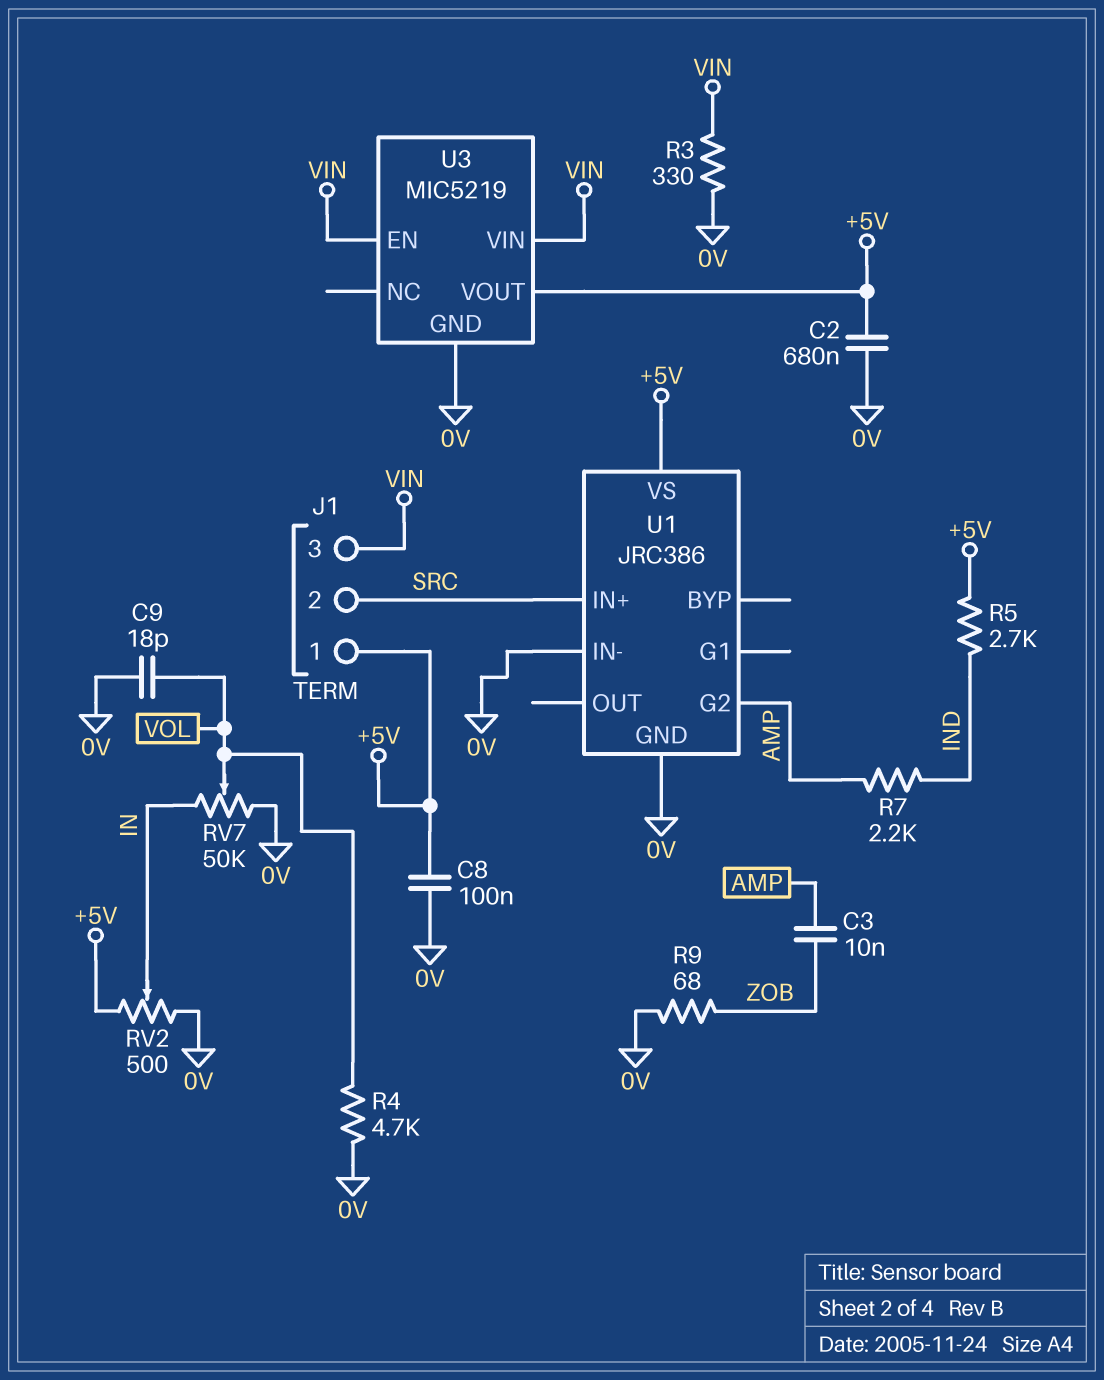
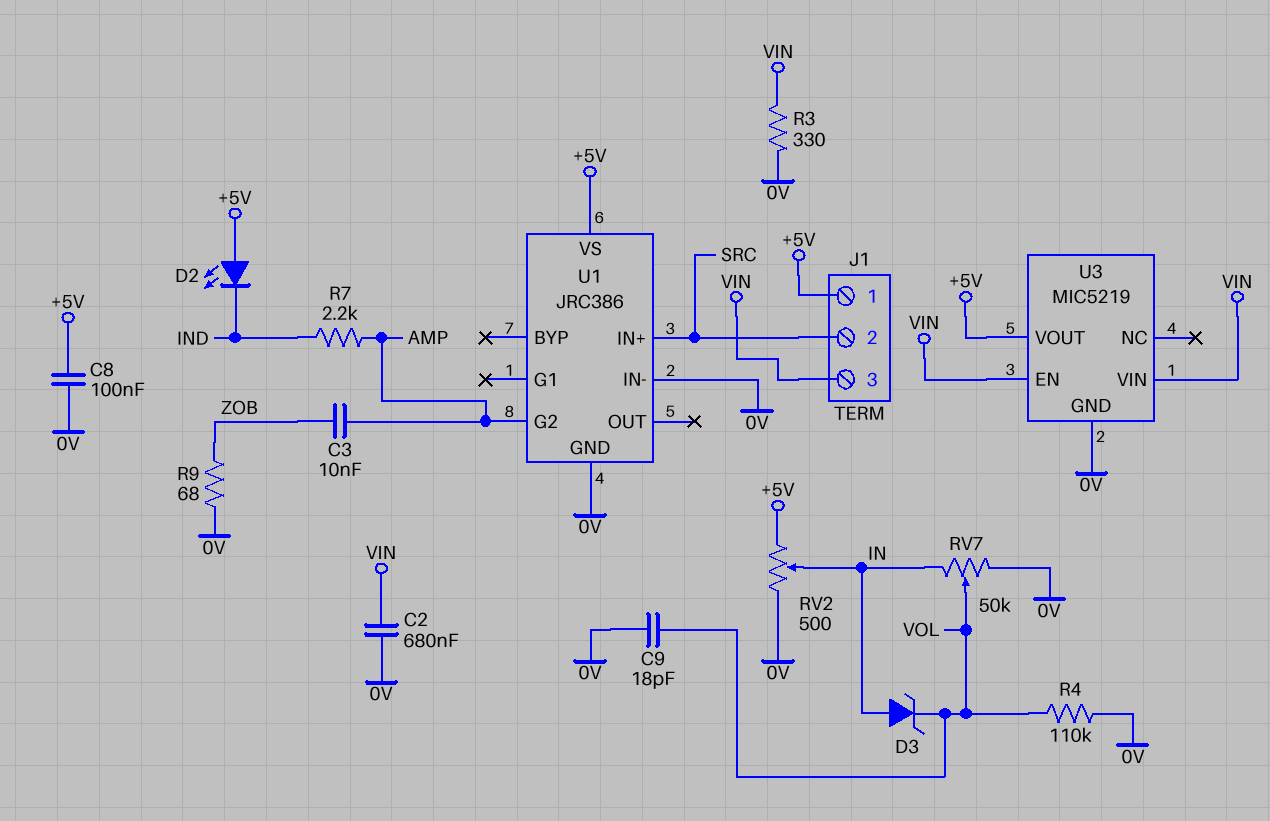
C2: 680nF (+5V, 0V) -> 680nF (0V, VIN)
D2: none -> LED (A +5V, K IND)
D3: none -> zener (A IN, K VOL)
R4: 4.7k (0V, VOL) -> 110k (0V, VOL)
R5: 2.7k (+5V, IND) -> none

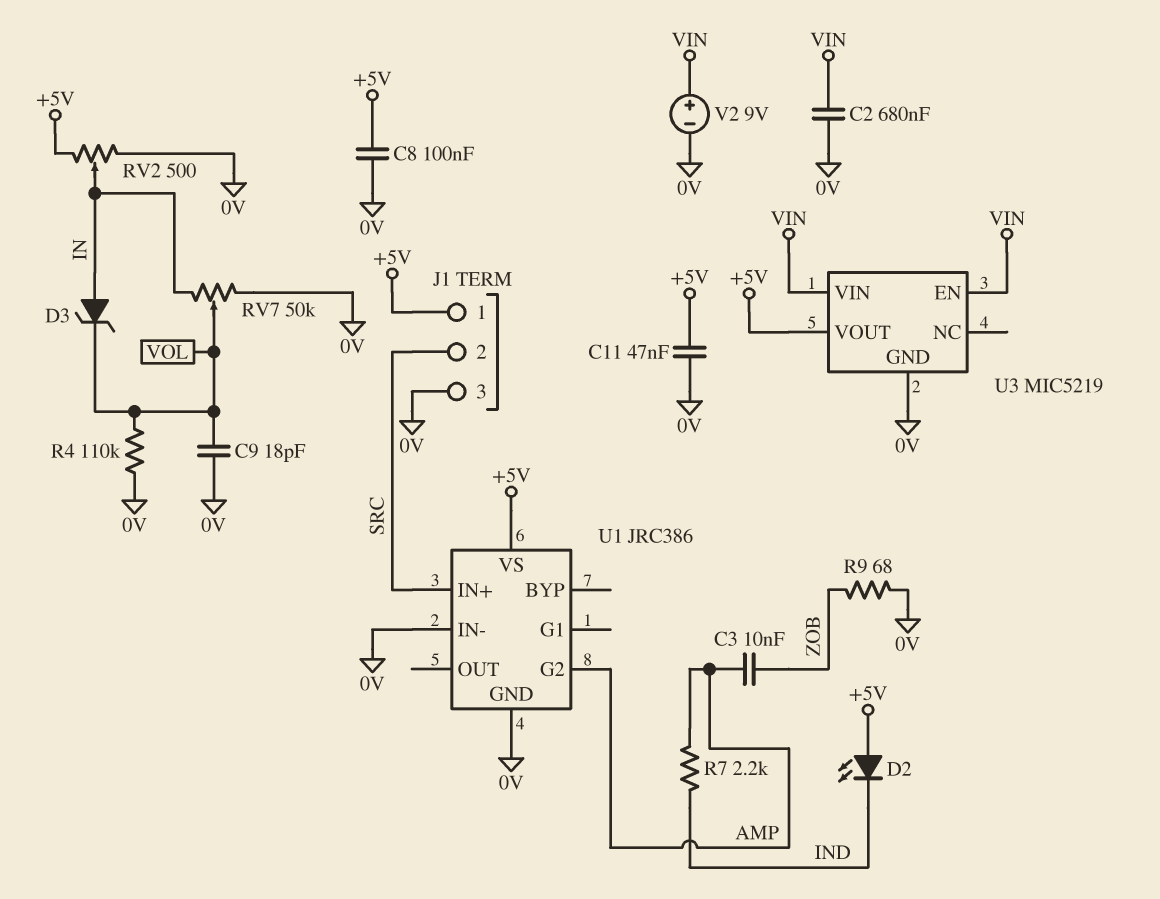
C11: none -> 47nF (+5V, 0V)
J1 pin 3: VIN -> 0V
R3: 330 (0V, VIN) -> none
V2: none -> 9V (plus VIN, minus 0V)

